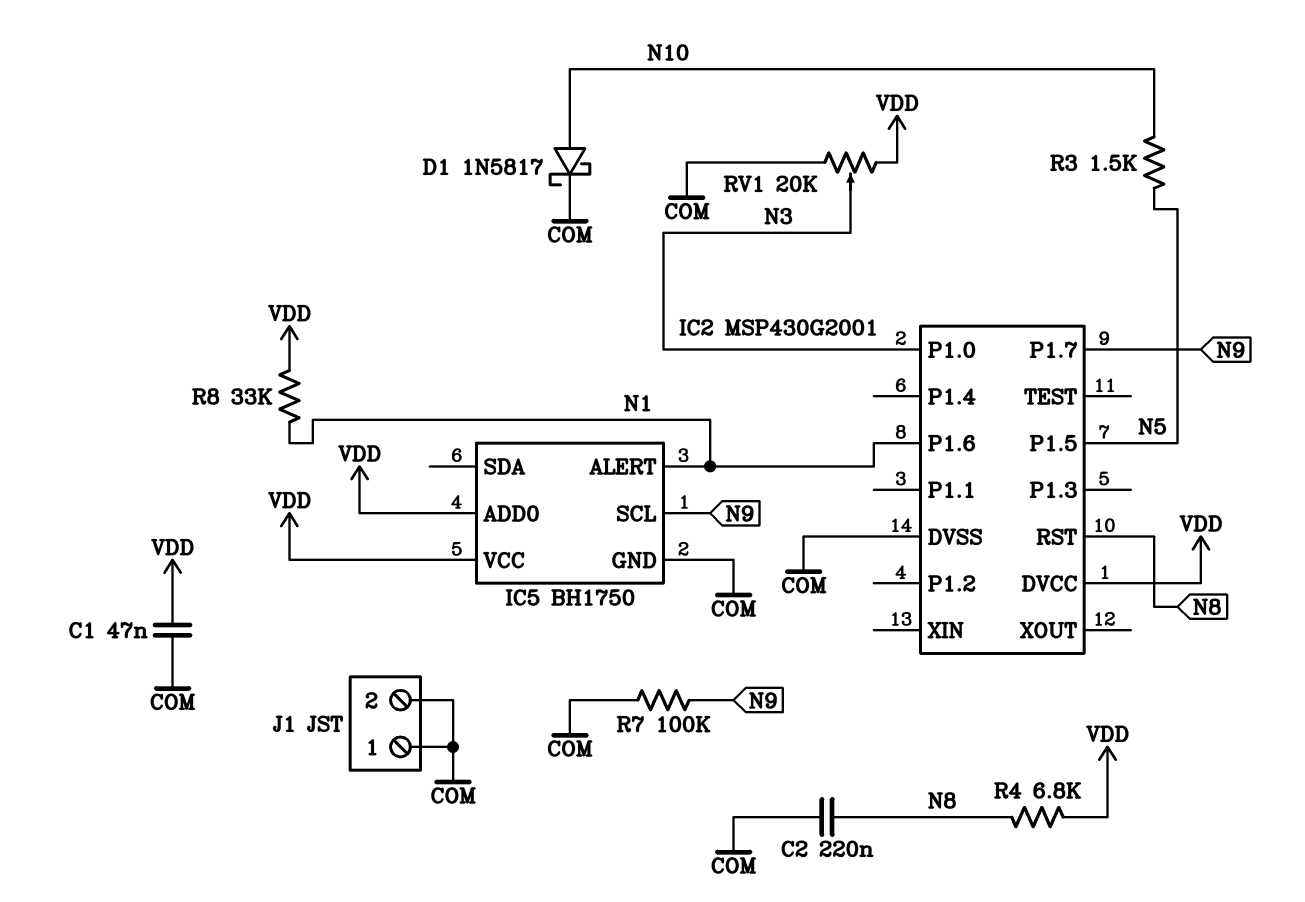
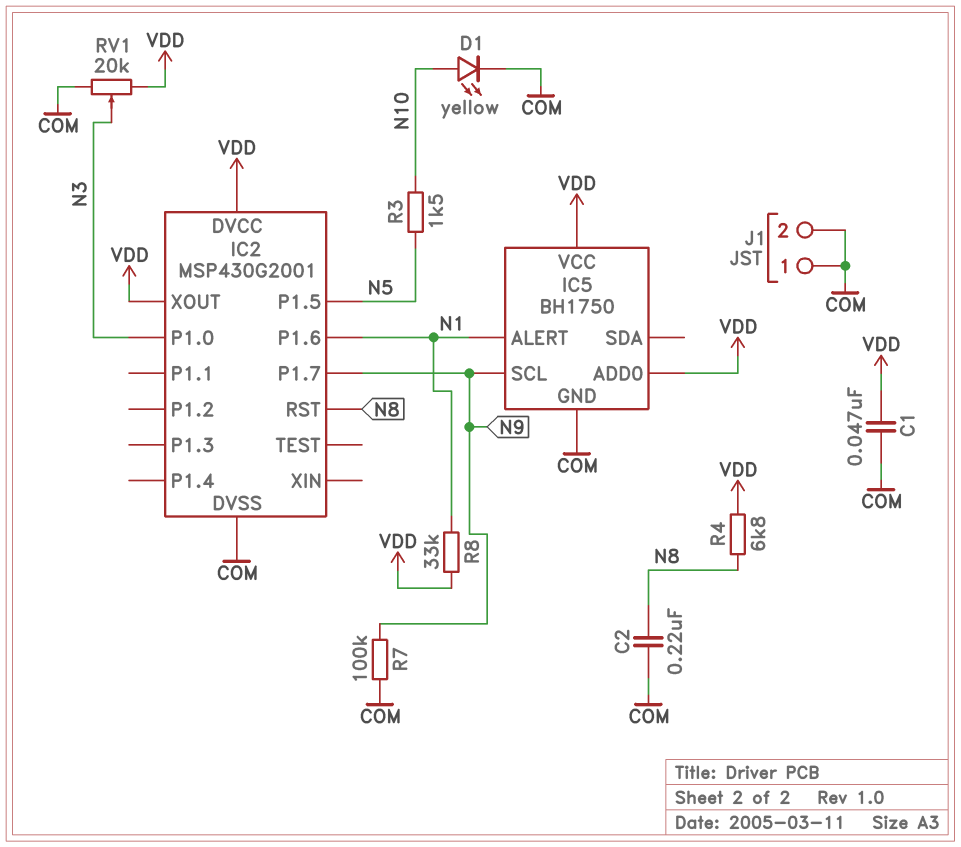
D1: schottky 1N5817 (A N10, K COM) -> LED yellow (A N10, K COM)
IC2 pin XOUT: none -> VDD

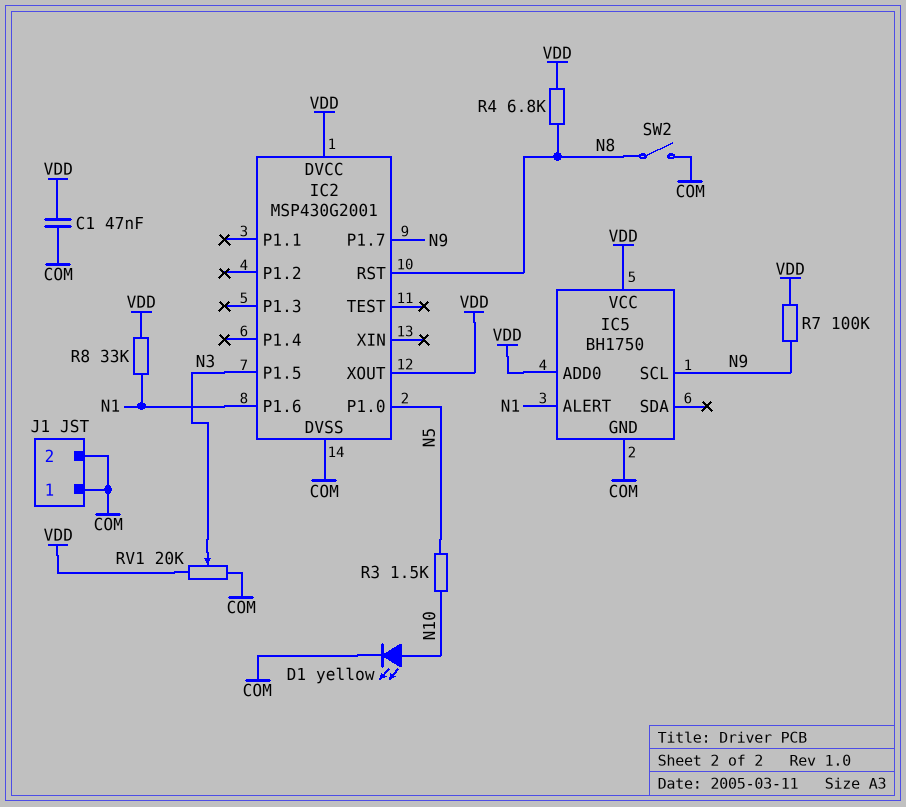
C2: 220nF (COM, N8) -> none
IC2 pin P1.0: N3 -> N5
IC2 pin P1.5: N5 -> N3
R7: 100k (COM, N9) -> 100k (N9, VDD)
SW2: none -> switch (COM, N8)

